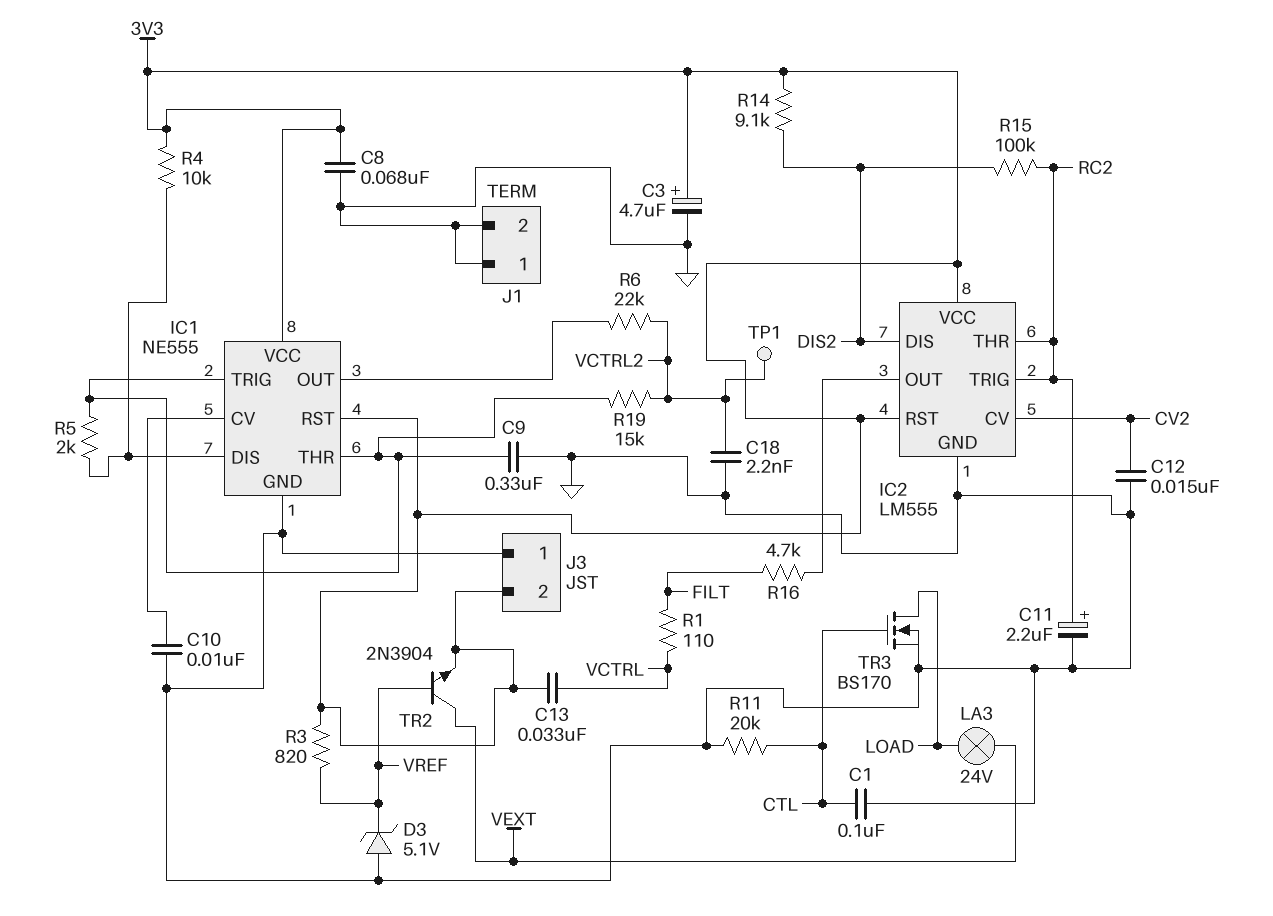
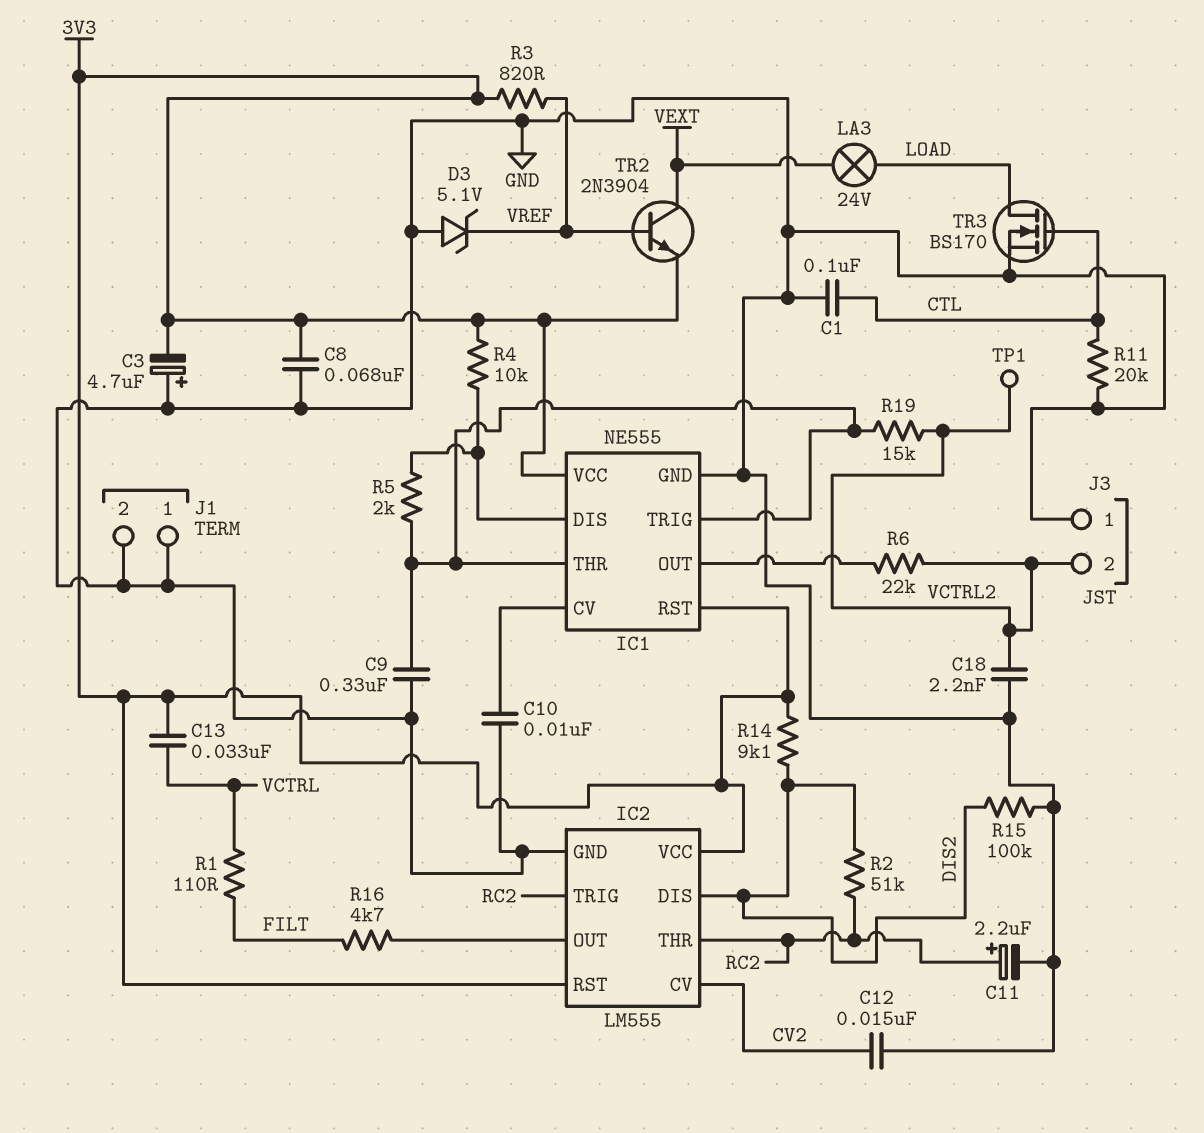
C3: 4.7uF (plus 3V3, minus GND) -> 4.7uF (plus GND, minus 3V3)
J3 pin 2: 3V3 -> VCTRL2
R2: none -> 51k (DIS2, RC2)
R15: 100k (DIS2, RC2) -> 100k (DIS2, GND)

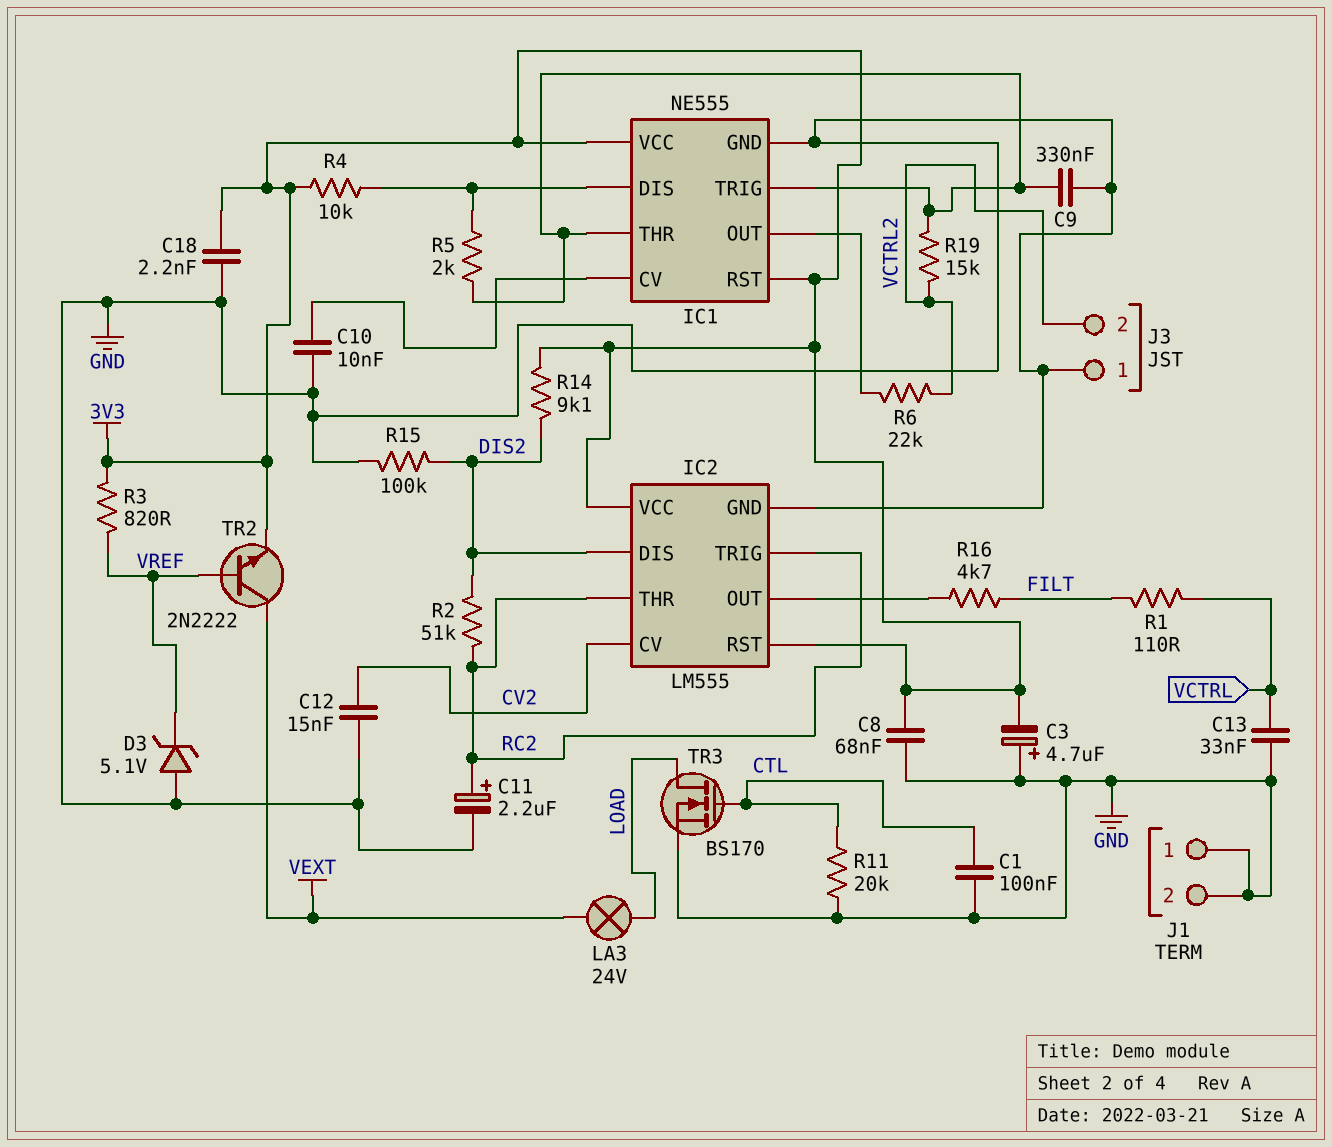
C13: 33nF (3V3, VCTRL) -> 33nF (GND, VCTRL)
C18: 2.2nF (GND, VCTRL2) -> 2.2nF (3V3, GND)
TP1: test point (VCTRL2) -> none
TR2: NPN 2N3904 (B VREF, C VEXT, E 3V3) -> NPN 2N2222 (B VREF, C VEXT, E 3V3)

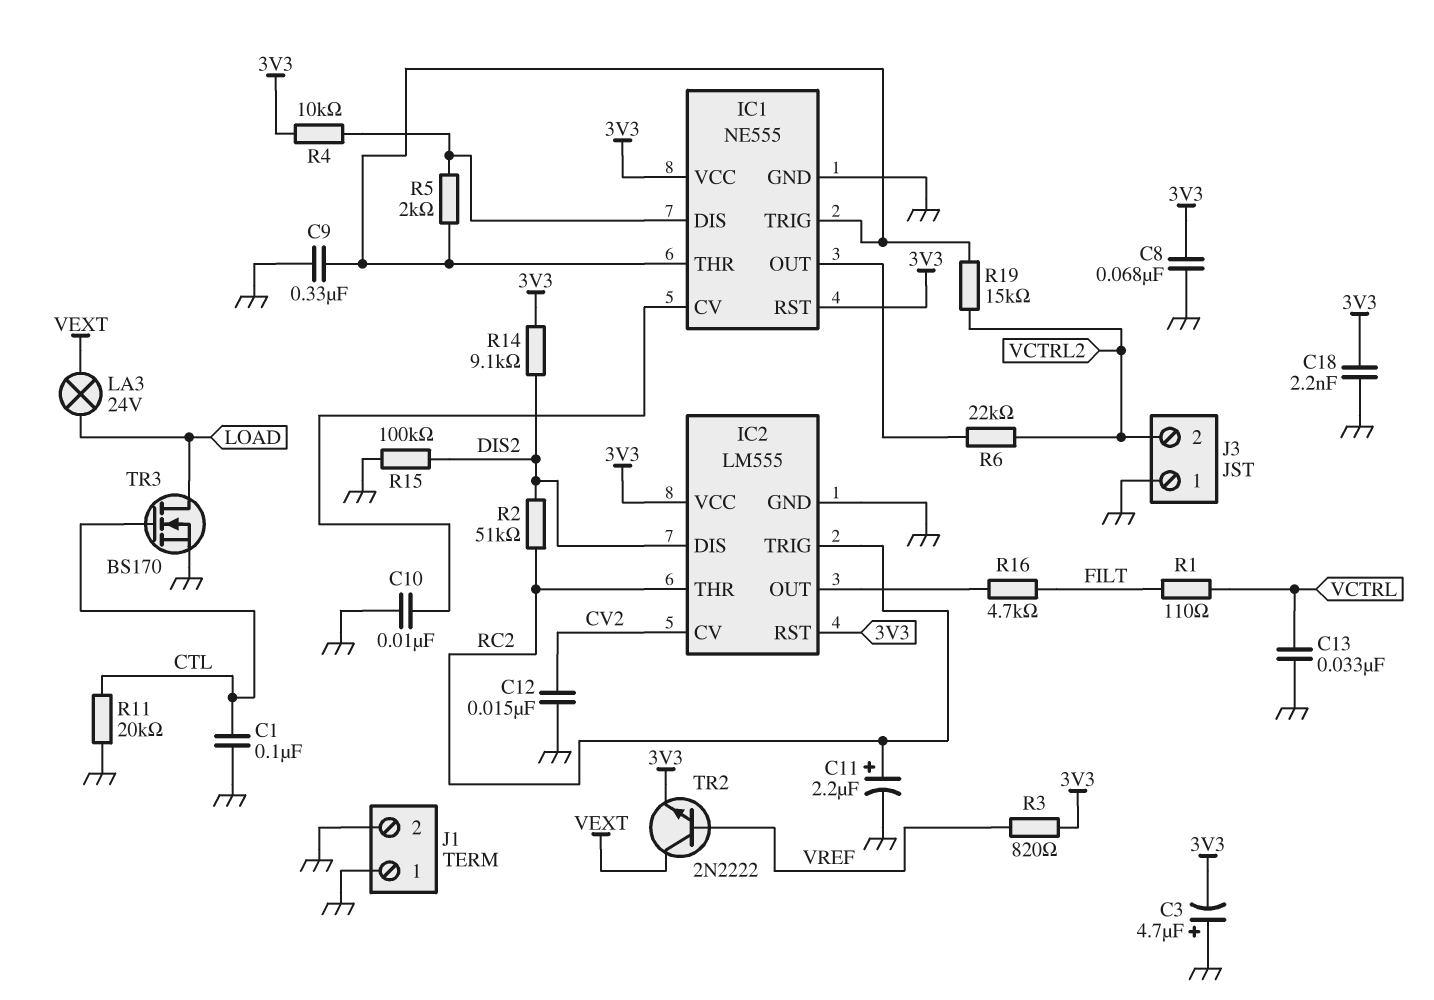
D3: zener 5.1V (A GND, K VREF) -> none

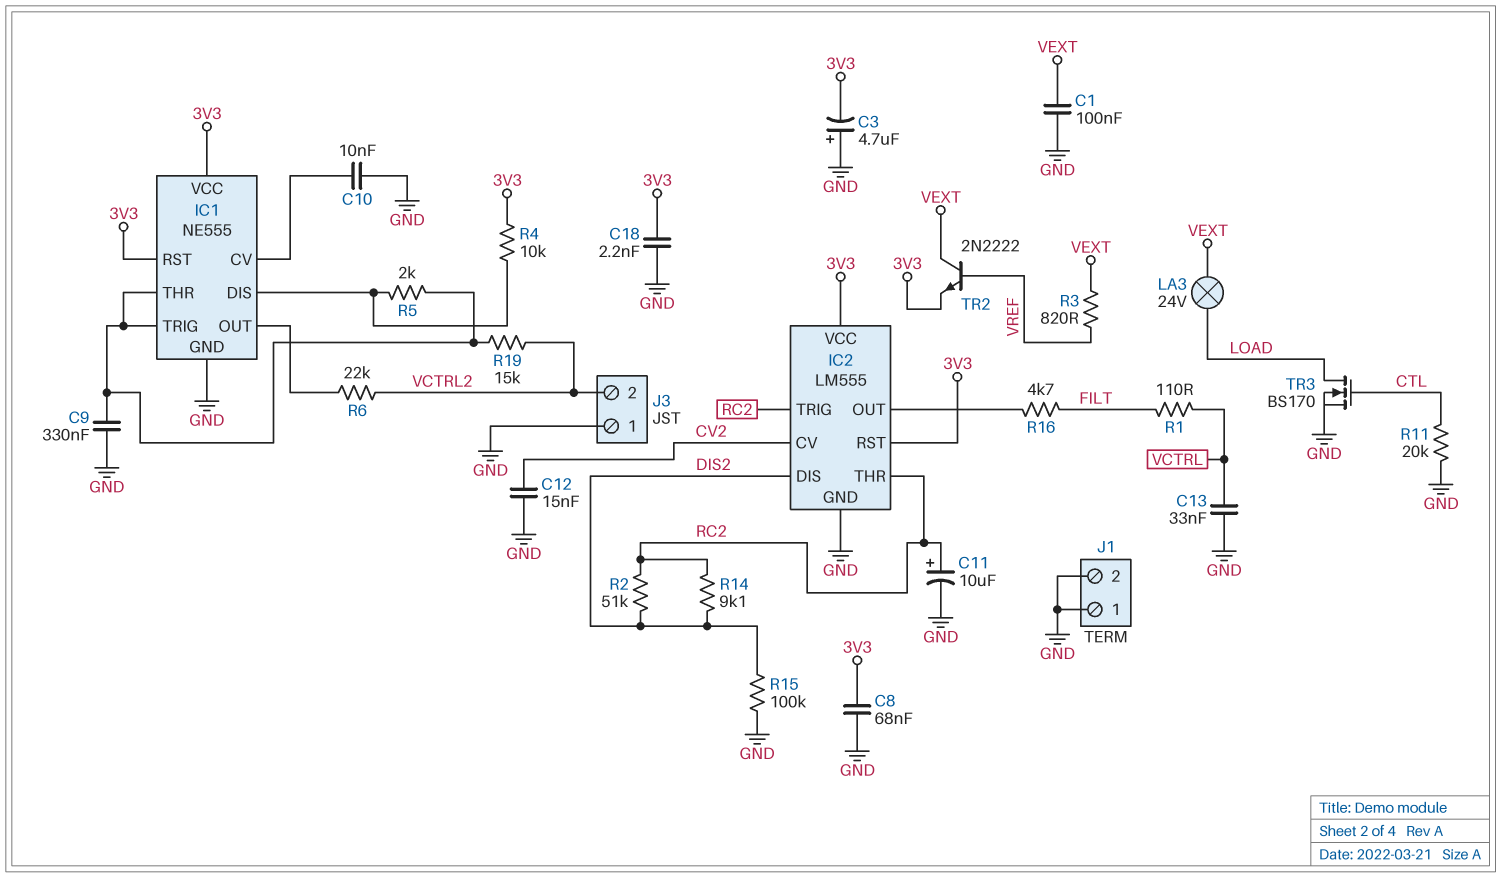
C1: 100nF (CTL, GND) -> 100nF (GND, VEXT)
C11: 2.2uF (plus RC2, minus GND) -> 10uF (plus RC2, minus GND)
R3: 820 (3V3, VREF) -> 820 (VEXT, VREF)
R14: 9.1k (3V3, DIS2) -> 9.1k (DIS2, RC2)

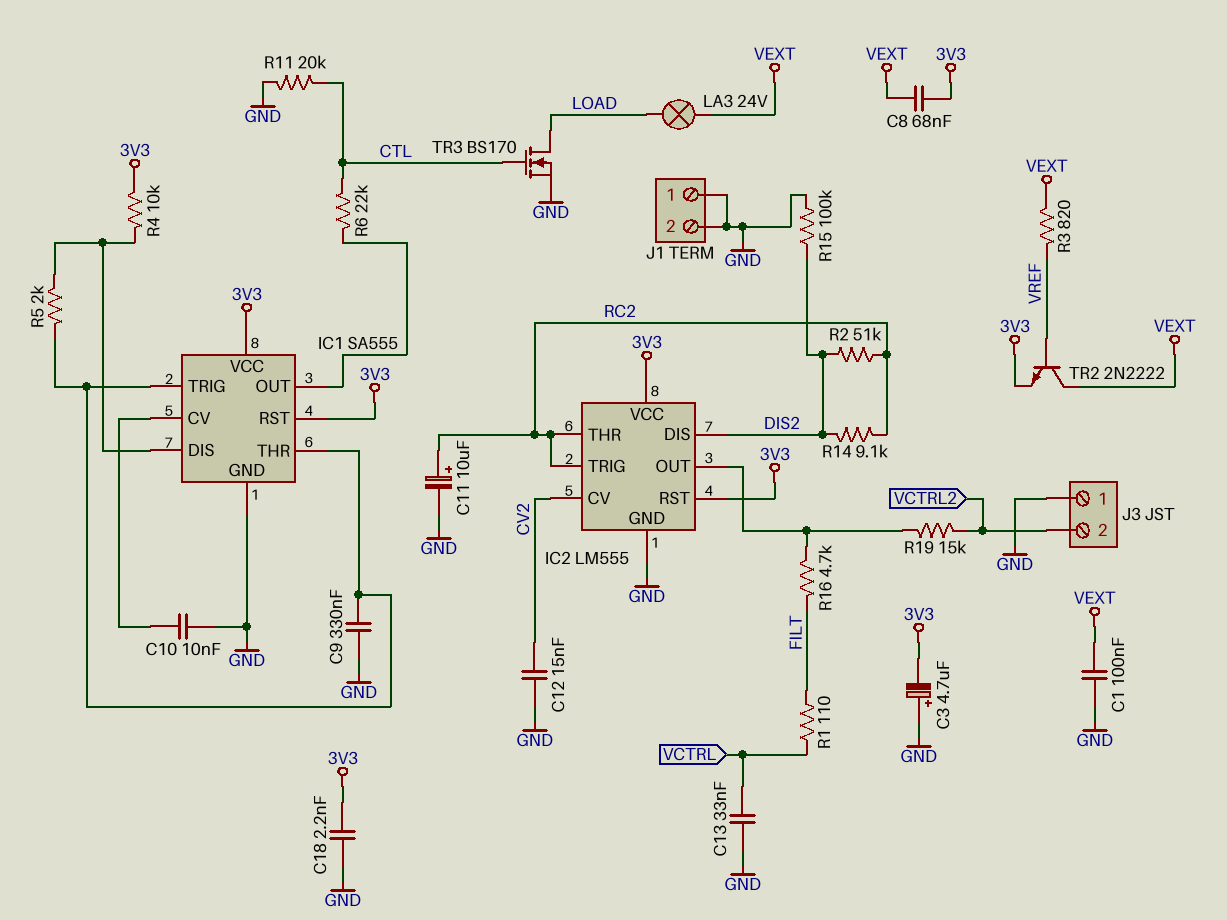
C8: 68nF (3V3, GND) -> 68nF (3V3, VEXT)
IC1: NE555 -> SA555
R6: 22k (IC1/OUT, VCTRL2) -> 22k (CTL, IC1/OUT)
R19: 15k (IC1/THR, VCTRL2) -> 15k (IC2/OUT, VCTRL2)

